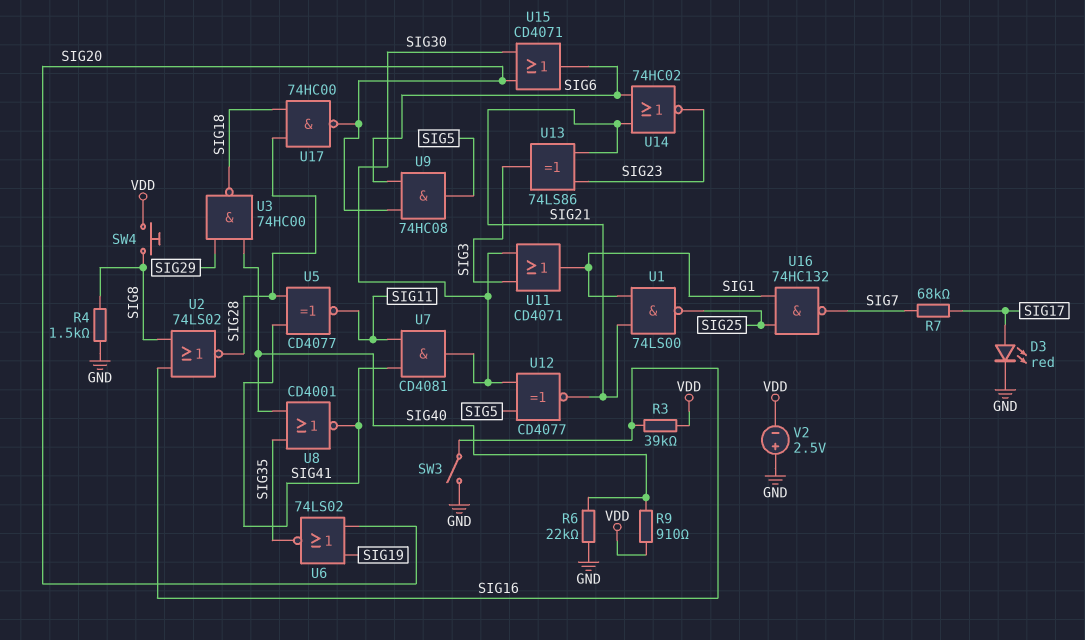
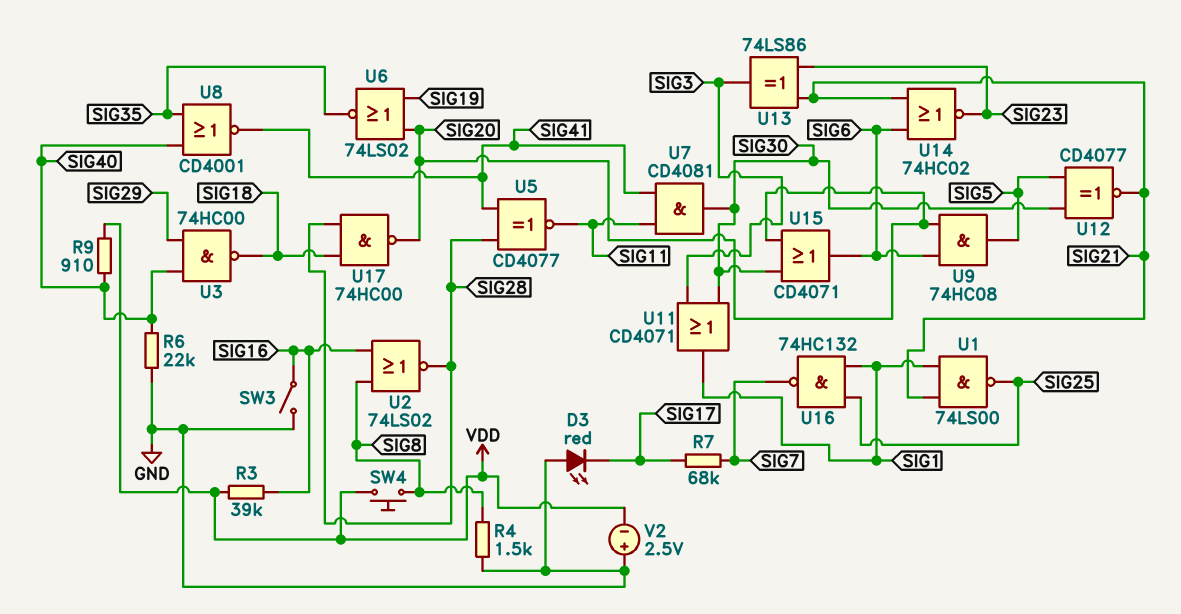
D3: LED red (A SIG17, K GND) -> LED red (A GND, K SIG17)

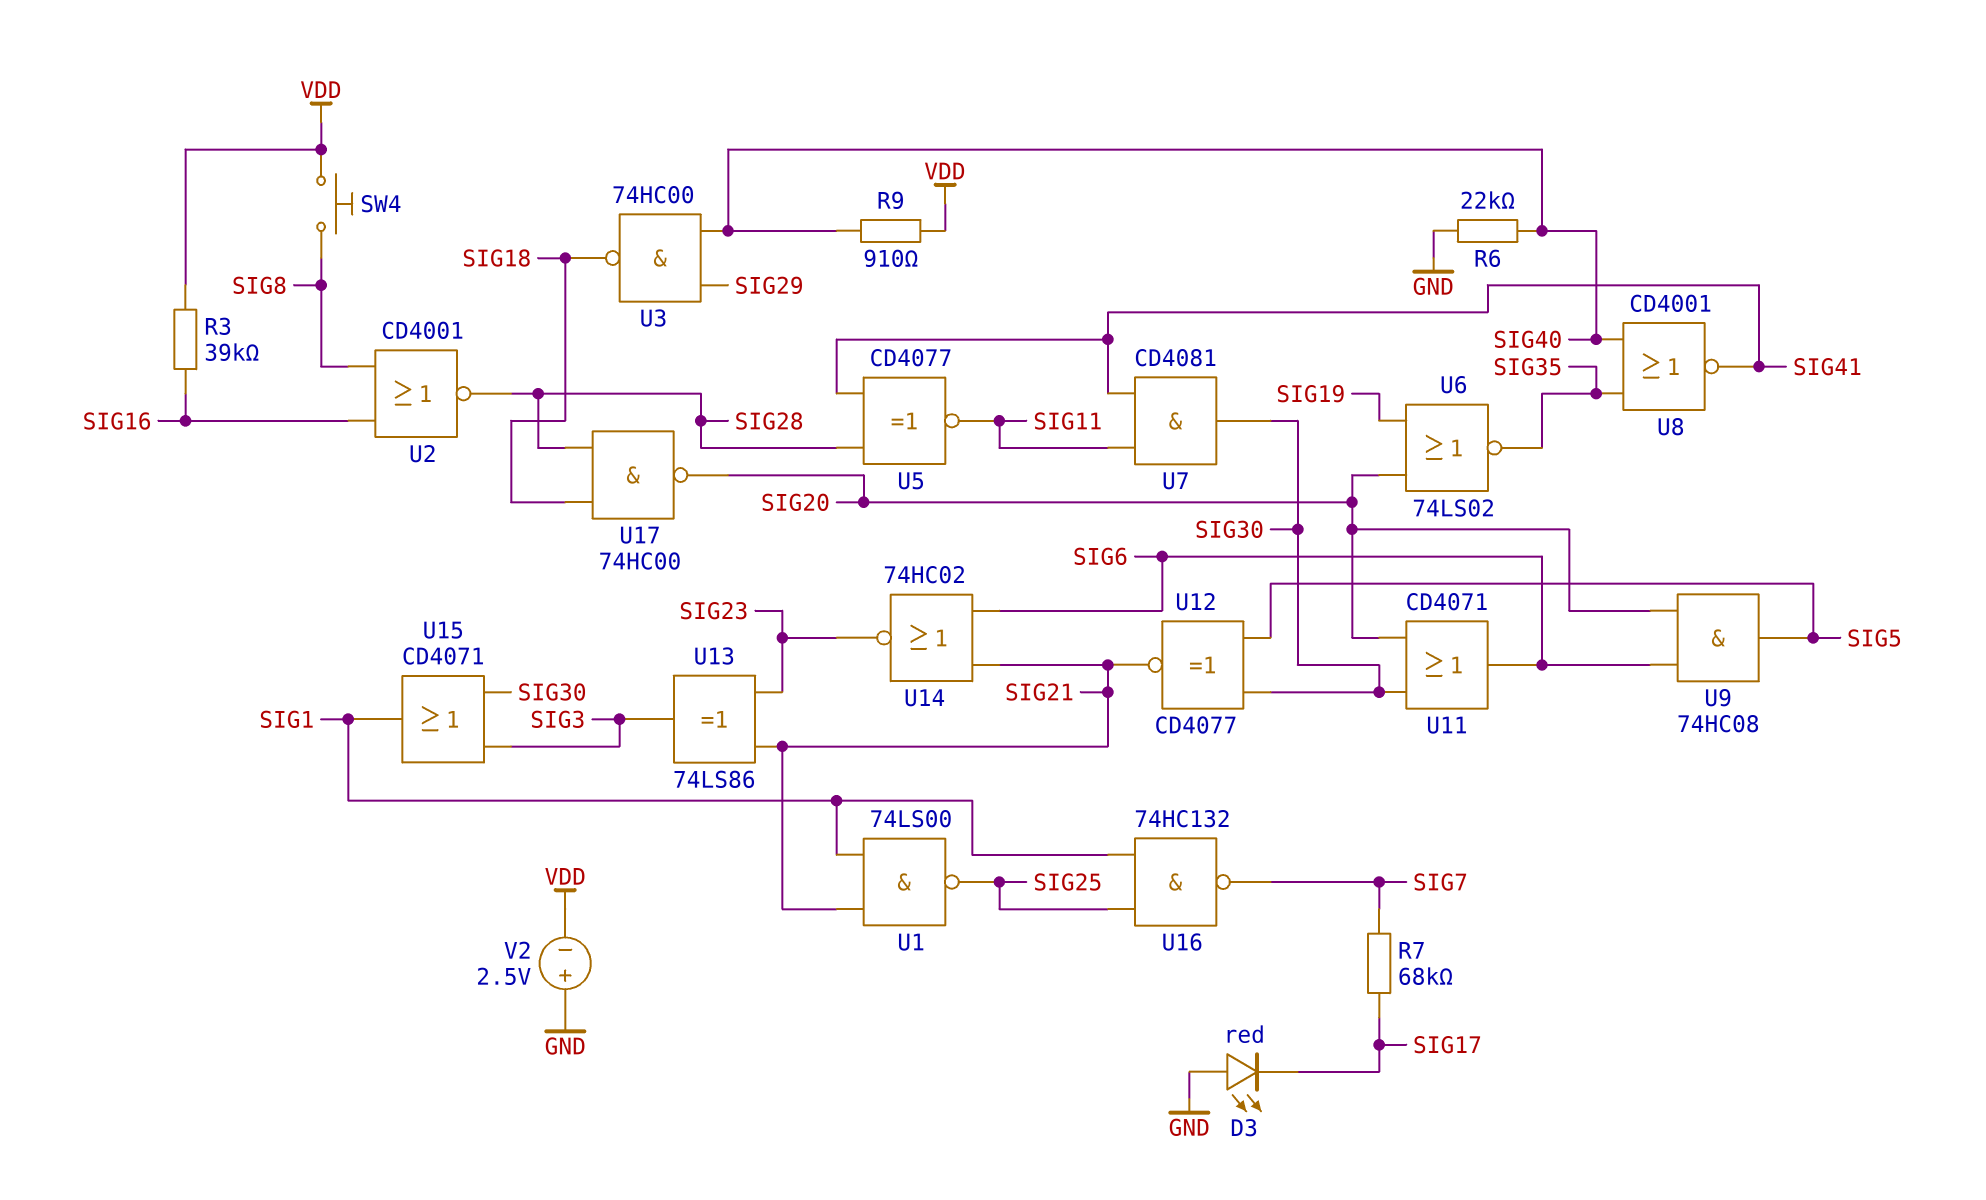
R4: 1.5k (GND, SIG8) -> none
SW3: switch (GND, SIG16) -> none
U2: NOR 74LS02 (in SIG8, in SIG16, out SIG28) -> NOR CD4001 (in SIG8, in SIG16, out SIG28)
U11: OR CD4071 (in SIG3, in SIG30, out SIG1) -> OR CD4071 (in SIG20, in SIG30, out SIG6)
U15: OR CD4071 (in SIG20, in SIG30, out SIG6) -> OR CD4071 (in SIG3, in SIG30, out SIG1)

